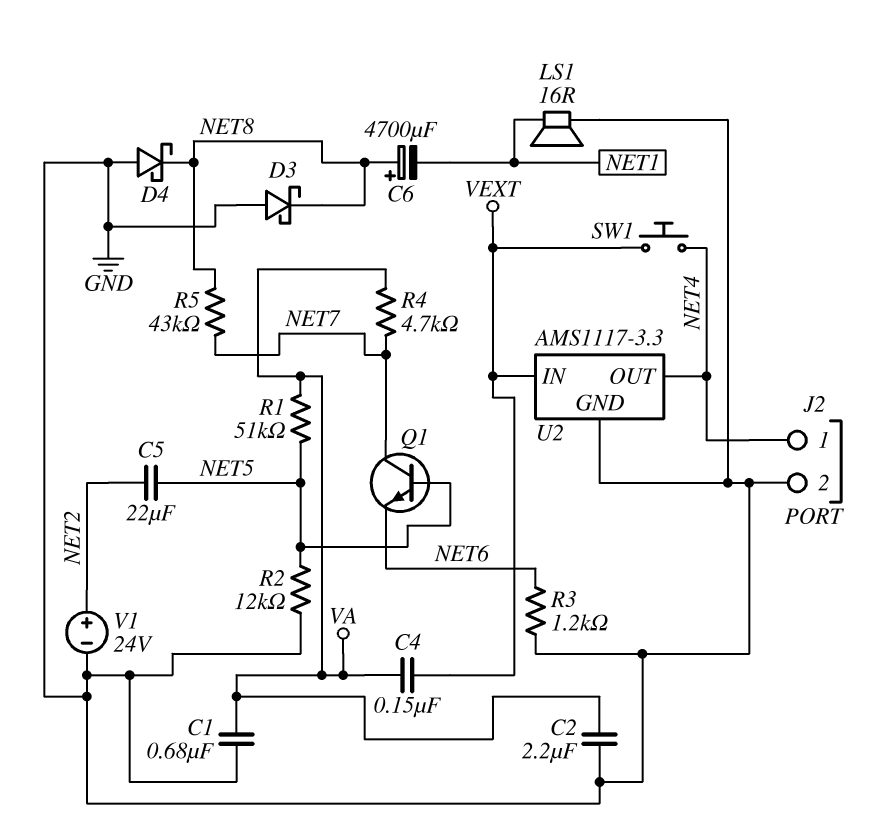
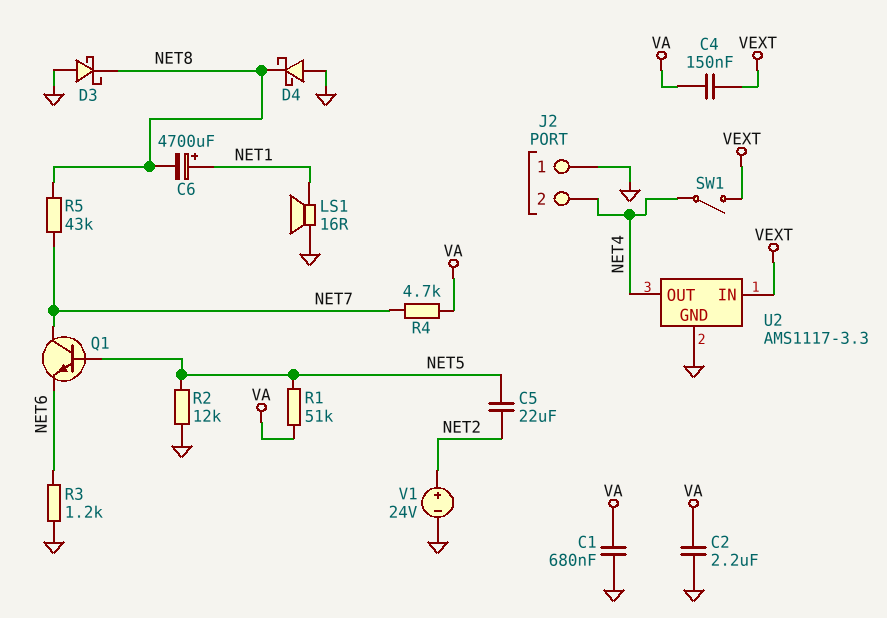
C6: 4700uF (plus NET8, minus NET1) -> 4700uF (plus NET1, minus NET8)
J2 pin 1: NET4 -> GND
J2 pin 2: GND -> NET4
SW1: button (NET4, VEXT) -> switch (NET4, VEXT)

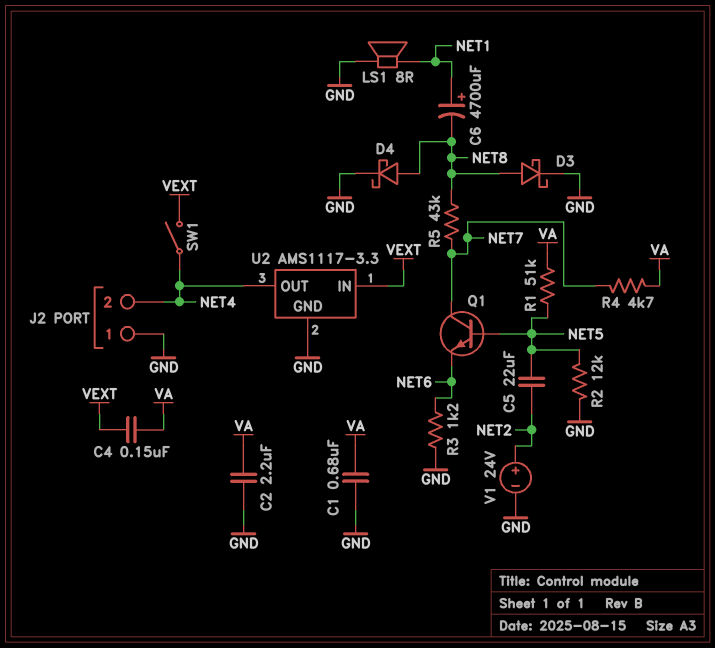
D3: schottky (A GND, K NET8) -> schottky (A NET8, K GND)
D4: schottky (A GND, K NET8) -> schottky (A NET8, K GND)
LS1: speaker 16R (GND, NET1) -> speaker 8R (GND, NET1)

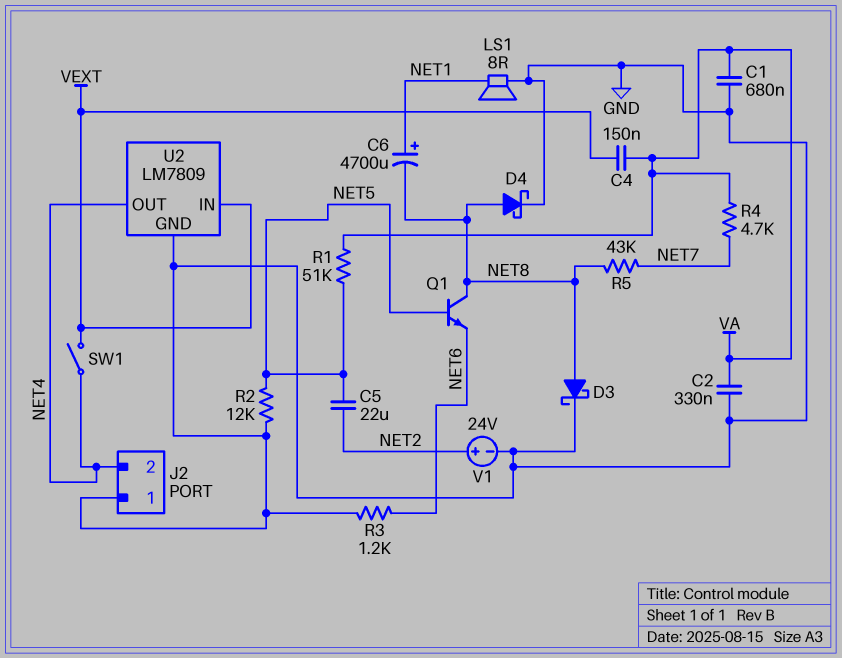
C2: 2.2uF (GND, VA) -> 330nF (GND, VA)
Q1: NPN (B NET5, C NET7, E NET6) -> NPN (B NET5, C NET8, E NET6)
U2: AMS1117-3.3 -> LM7809

